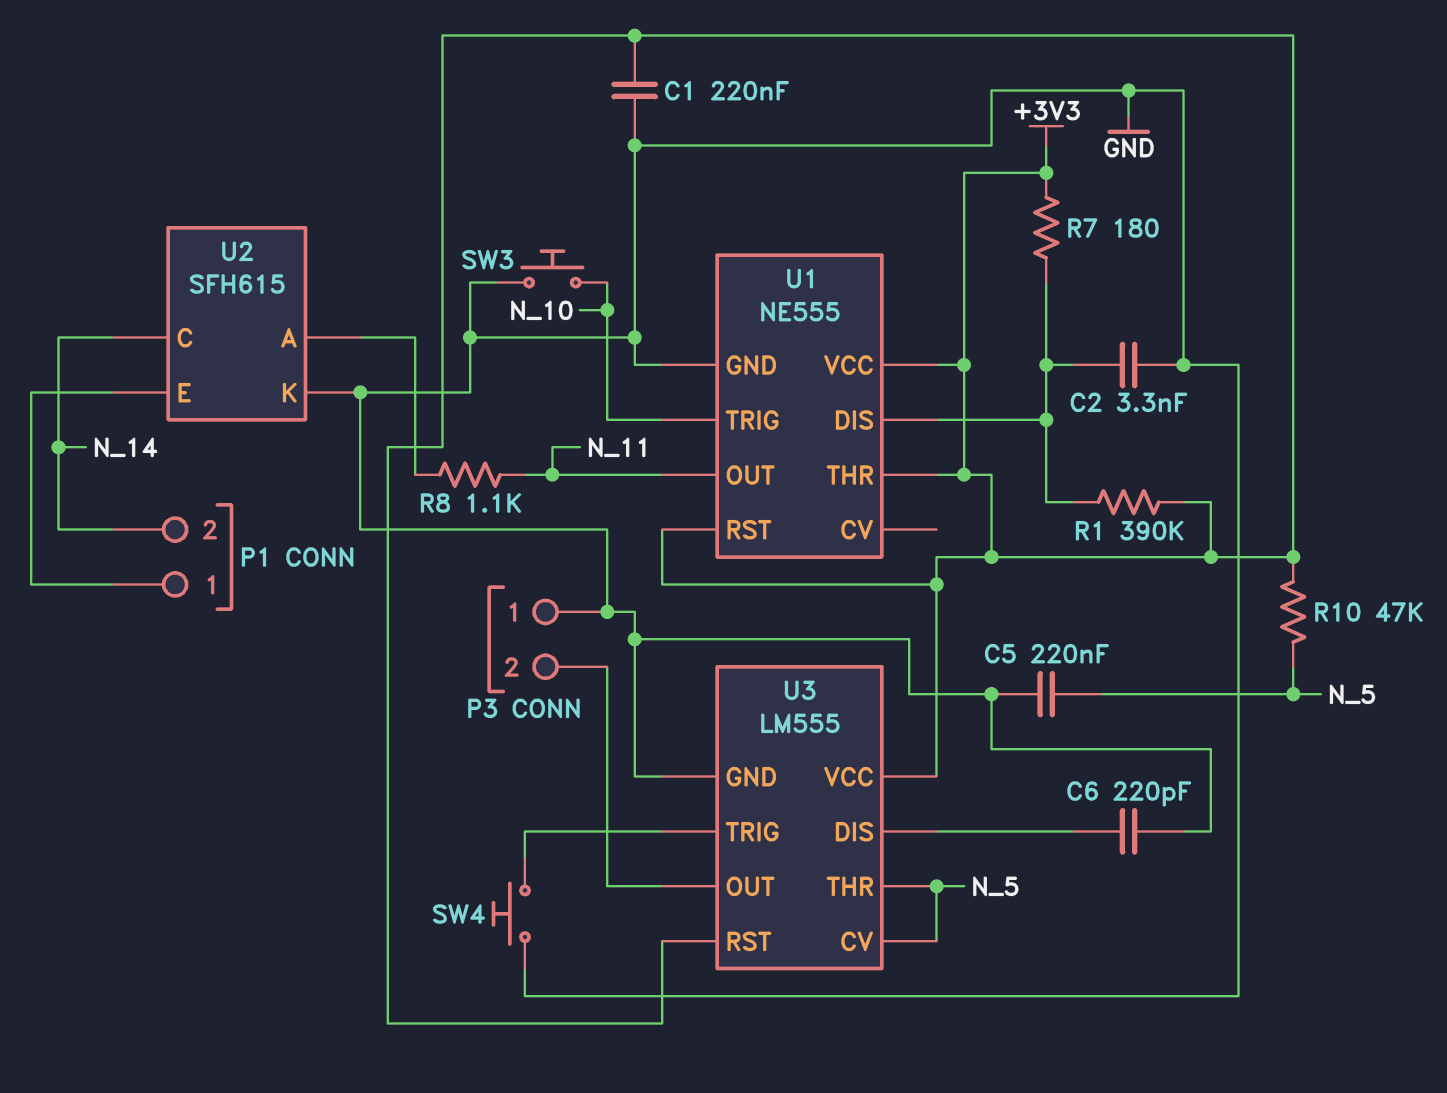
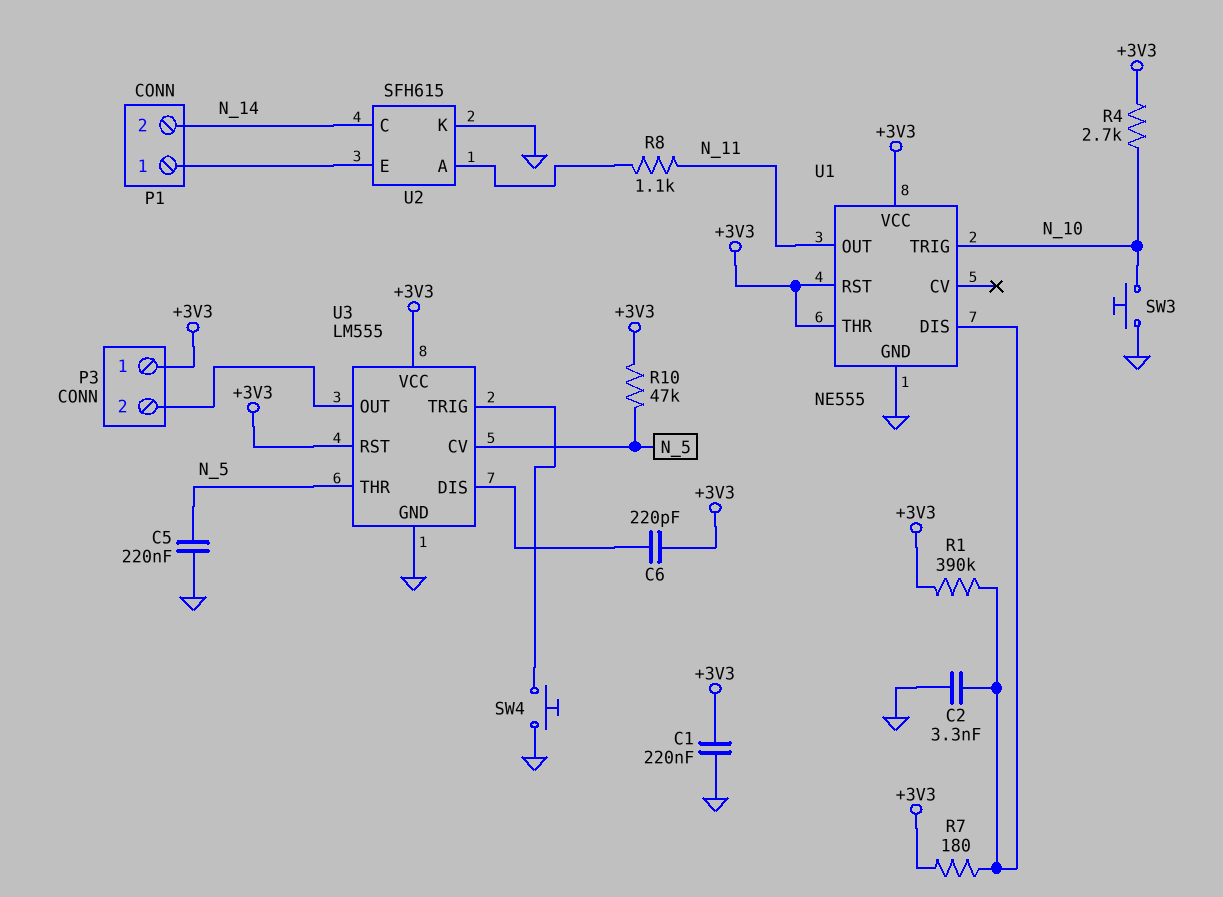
C6: 220pF (GND, U3/DIS) -> 220pF (+3V3, U3/DIS)
P3 pin 1: GND -> +3V3
R4: none -> 2.7k (+3V3, N_10)

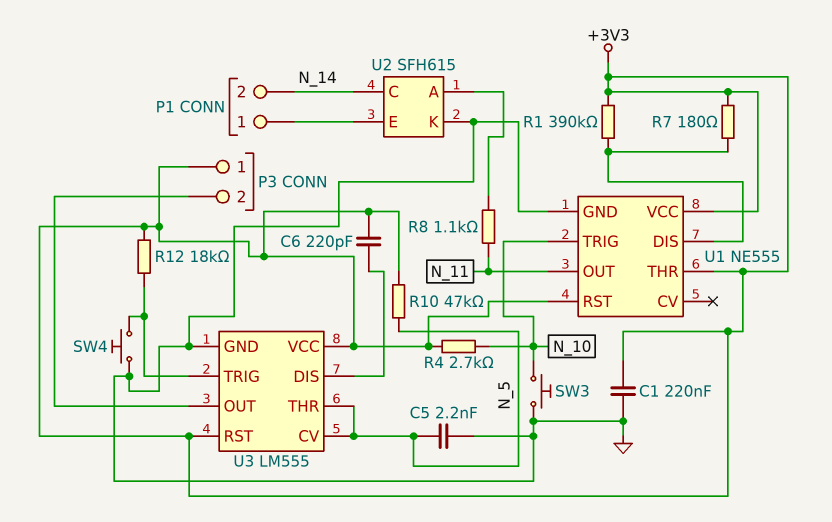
C2: 3.3nF (GND, U1/DIS) -> none
C5: 220nF (GND, N_5) -> 2.2nF (GND, N_5)
R12: none -> 18k (+3V3, U3/TRIG)

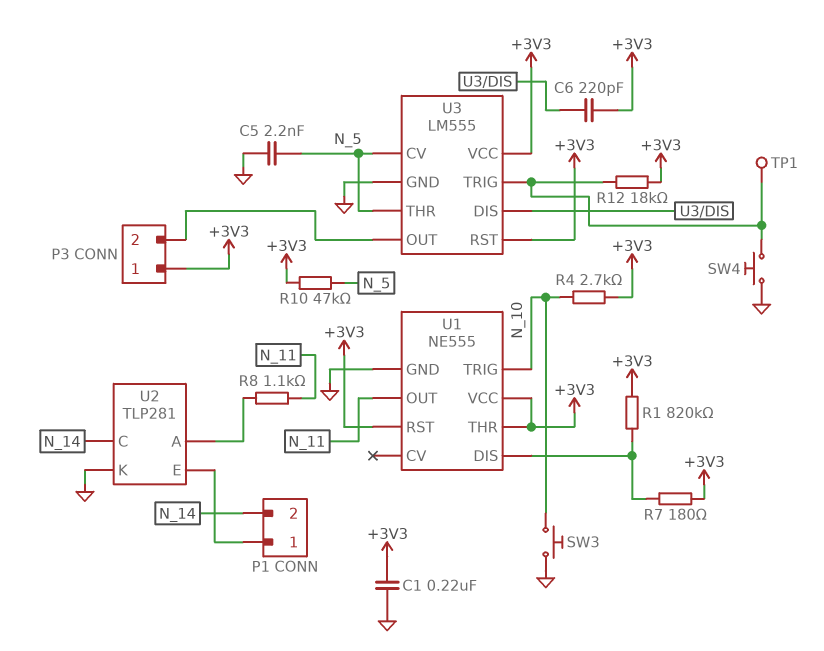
R1: 390k (+3V3, U1/DIS) -> 820k (+3V3, U1/DIS)
TP1: none -> test point (U3/TRIG)
U2: SFH615 -> TLP281

